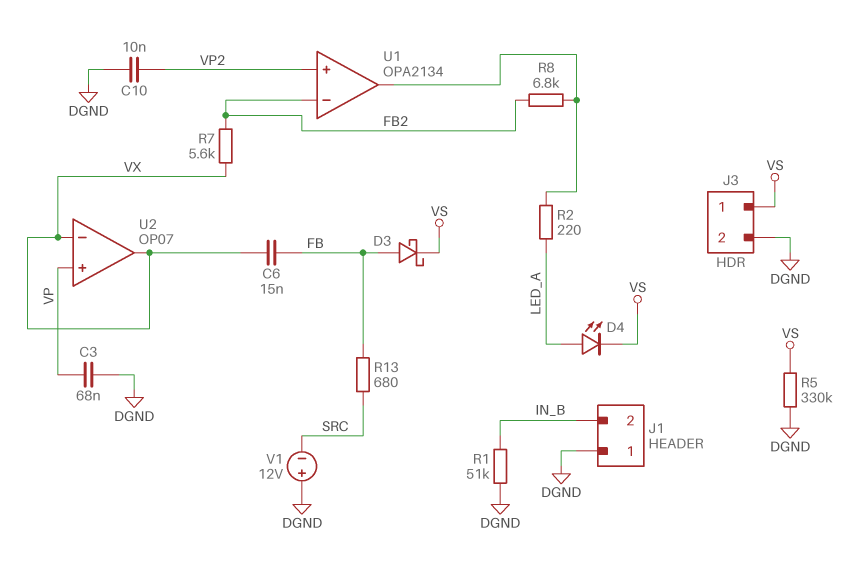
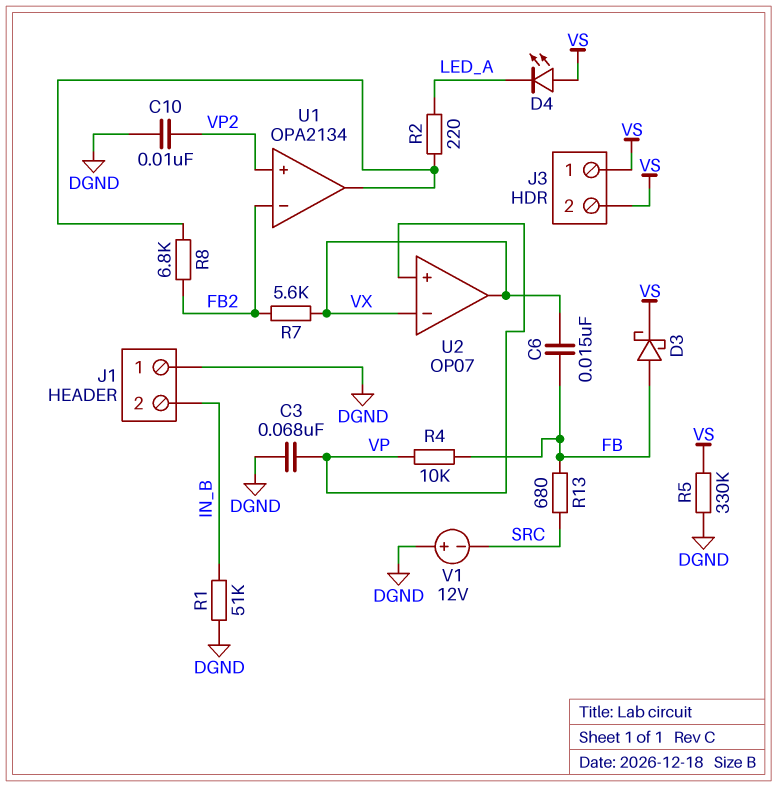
D4: LED (A LED_A, K VS) -> LED (A VS, K LED_A)
J3 pin 2: DGND -> VS
R4: none -> 10k (FB, VP)

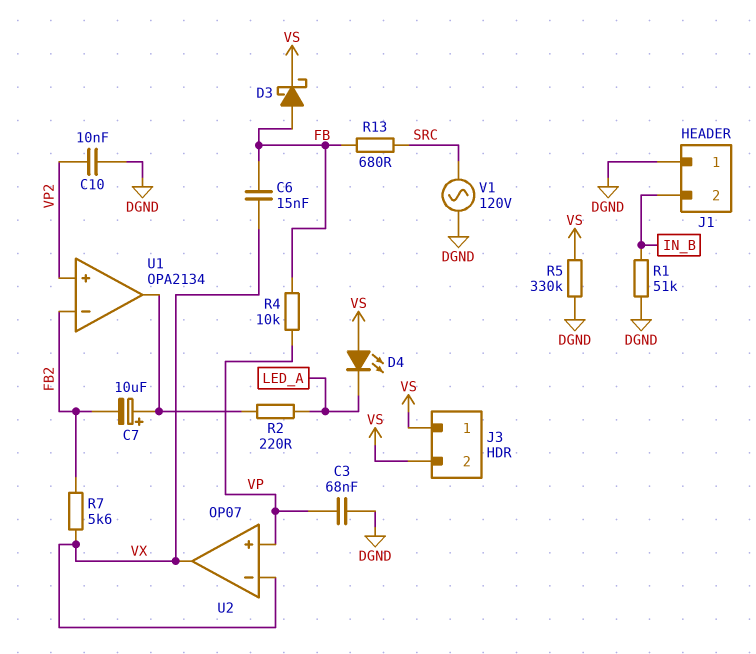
C7: none -> 10uF (plus U1/out, minus FB2)
R8: 6.8k (FB2, U1/out) -> none
V1: 12V (plus DGND, minus SRC) -> AC 120V (DGND, SRC)

